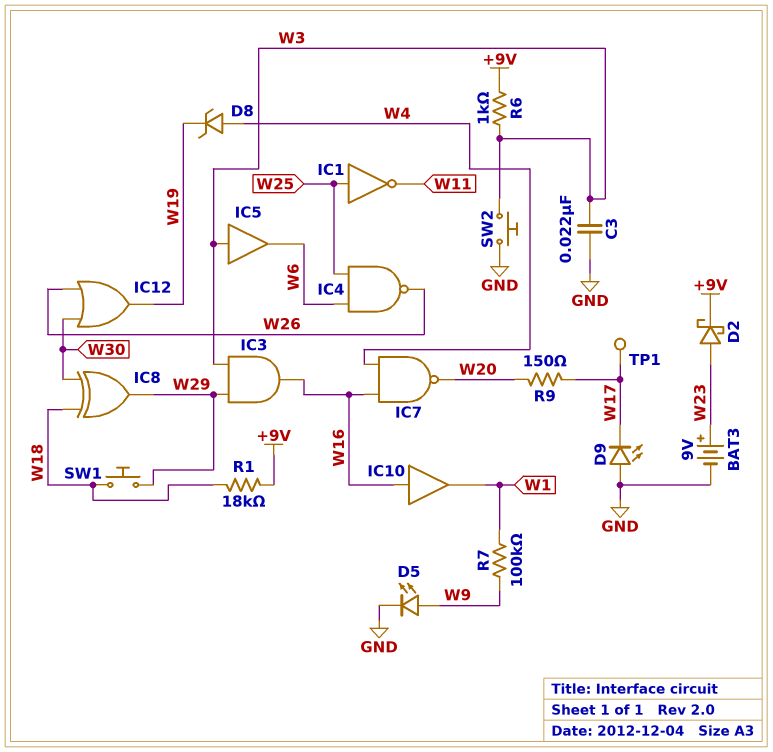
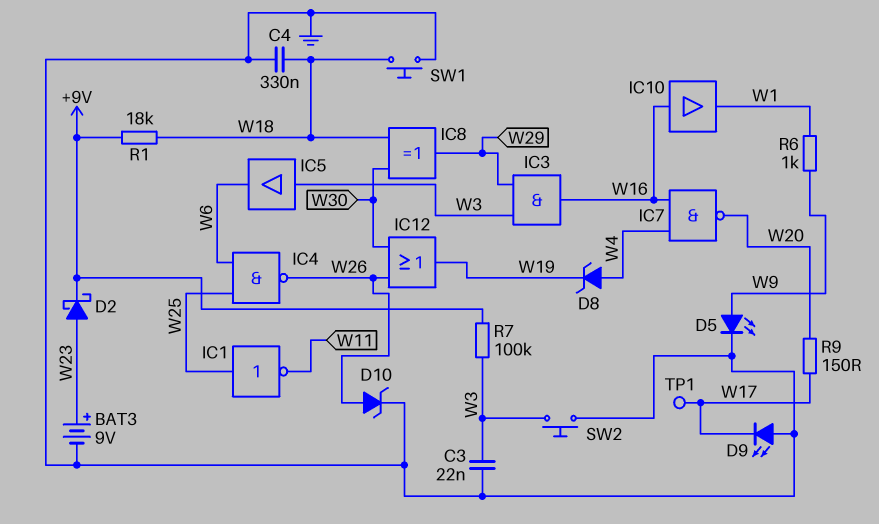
C4: none -> 330nF (GND, W18)
D10: none -> zener (A W26, K GND)
R6: 1k (+9V, W3) -> 1k (W1, W9)
R7: 100k (W1, W9) -> 100k (+9V, W3)
SW1: button (W18, W29) -> button (GND, W18)

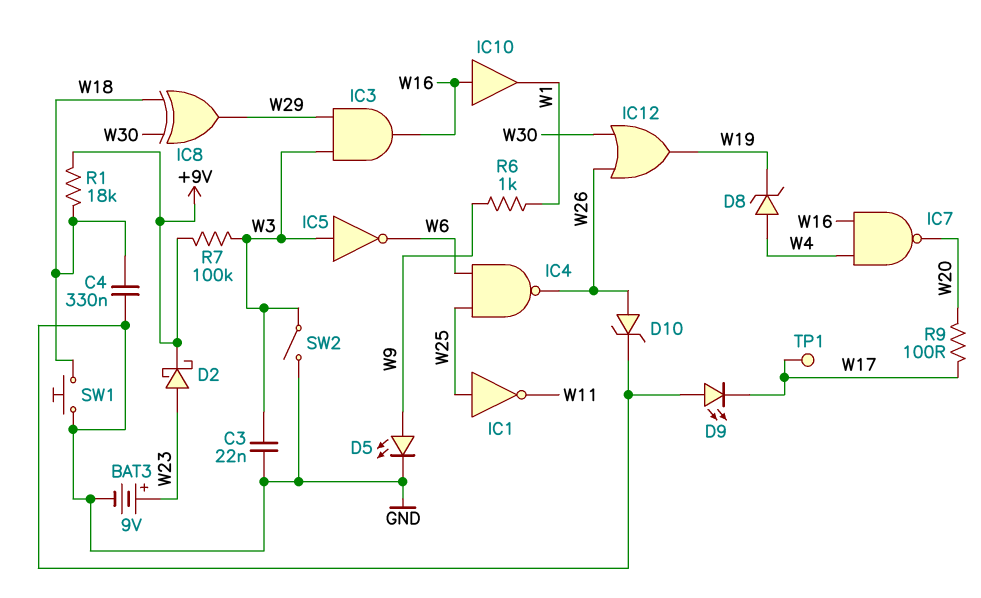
IC5: buffer (in W3, out W6) -> NOT (in W3, out W6)
R9: 150 (W17, W20) -> 100 (W17, W20)
SW2: button (GND, W3) -> switch (GND, W3)

